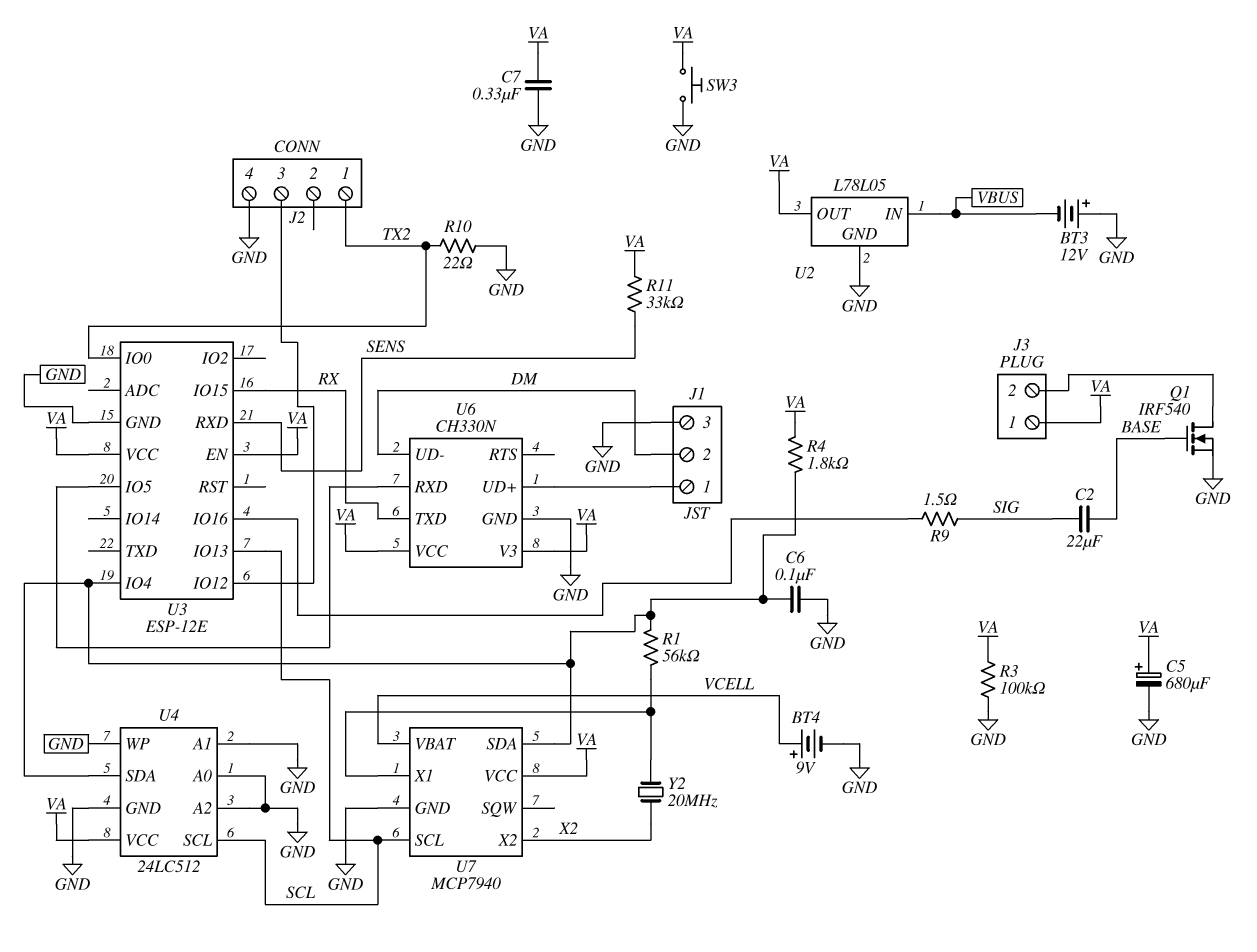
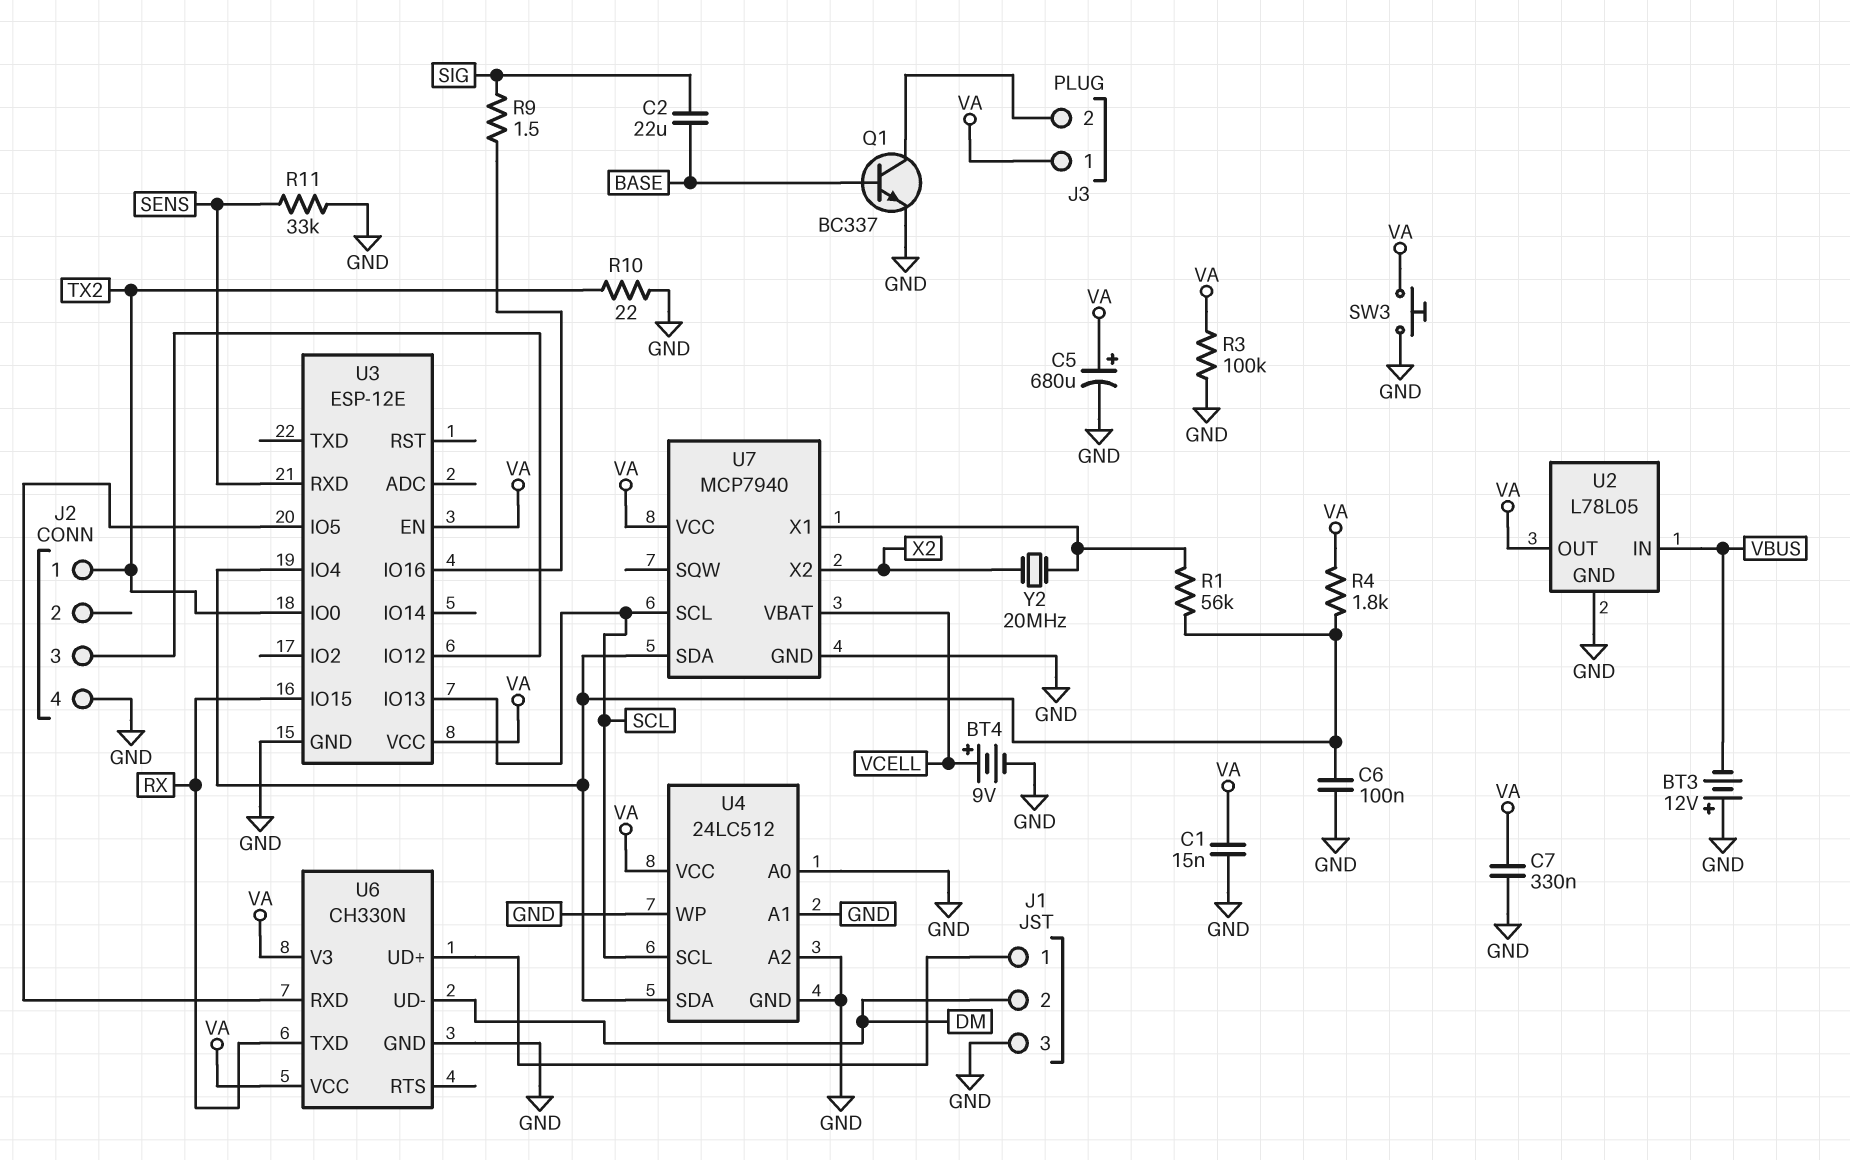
C1: none -> 15nF (GND, VA)
Q1: NMOS IRF540 (G BASE, D J3/2, S GND) -> NPN BC337 (B BASE, C J3/2, E GND)
R11: 33k (SENS, VA) -> 33k (GND, SENS)

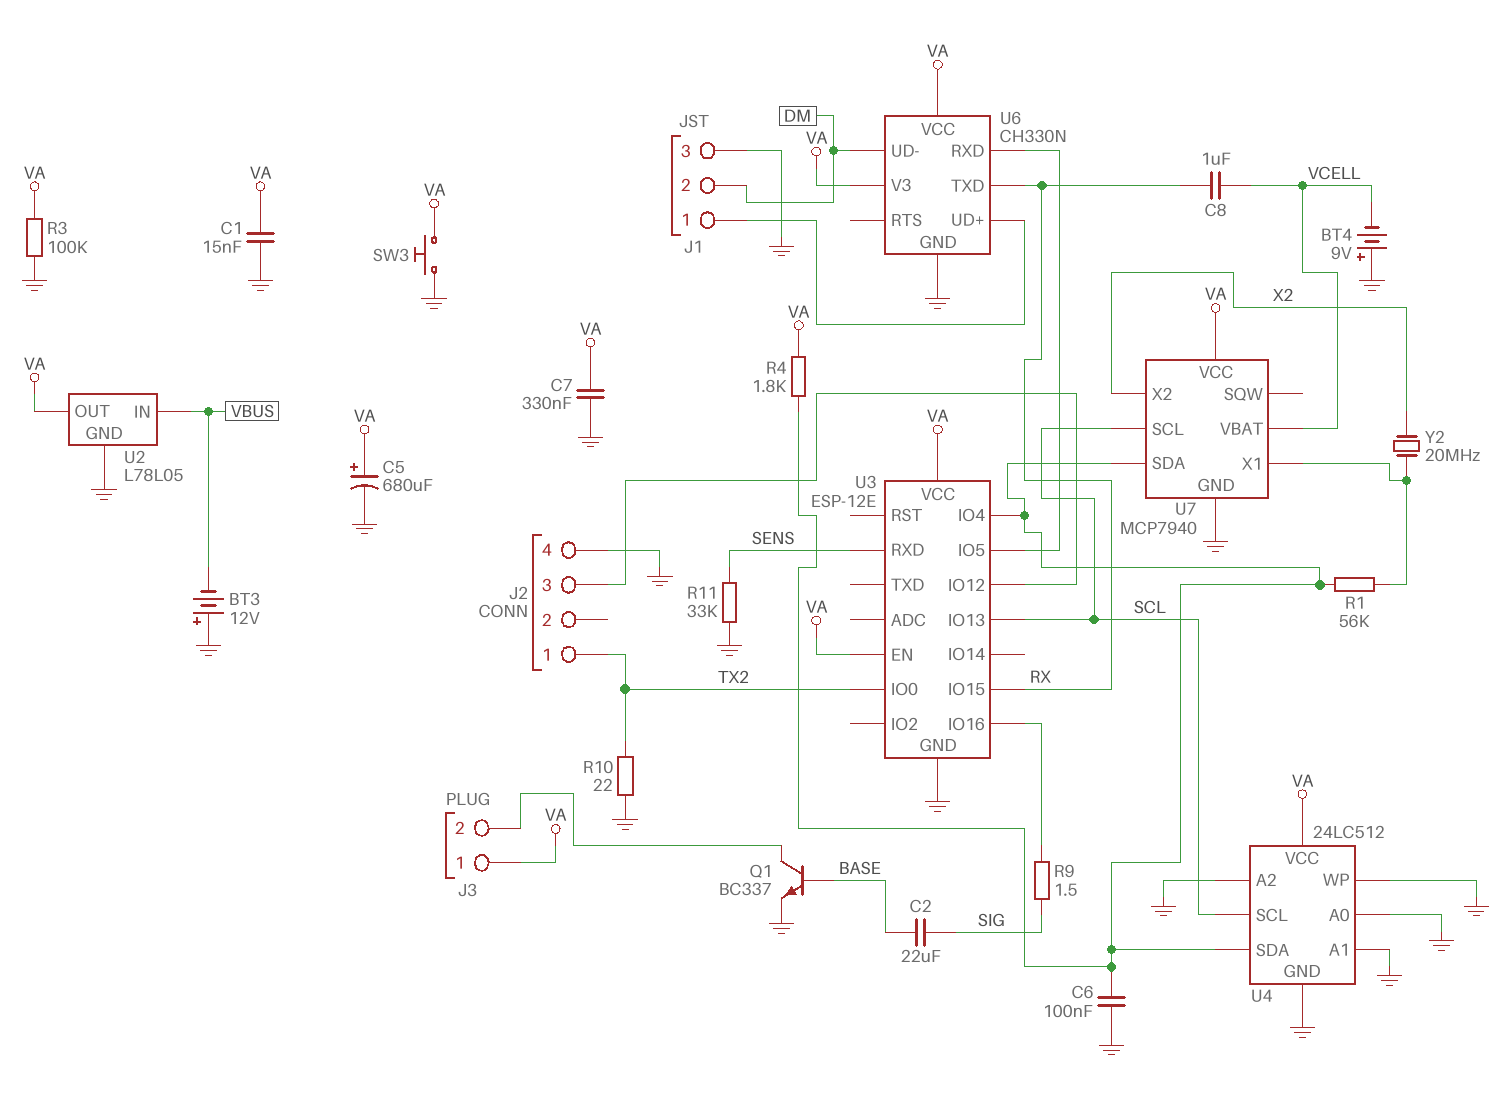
BT4: 9V (plus VCELL, minus GND) -> 9V (plus GND, minus VCELL)
C8: none -> 1uF (RX, VCELL)

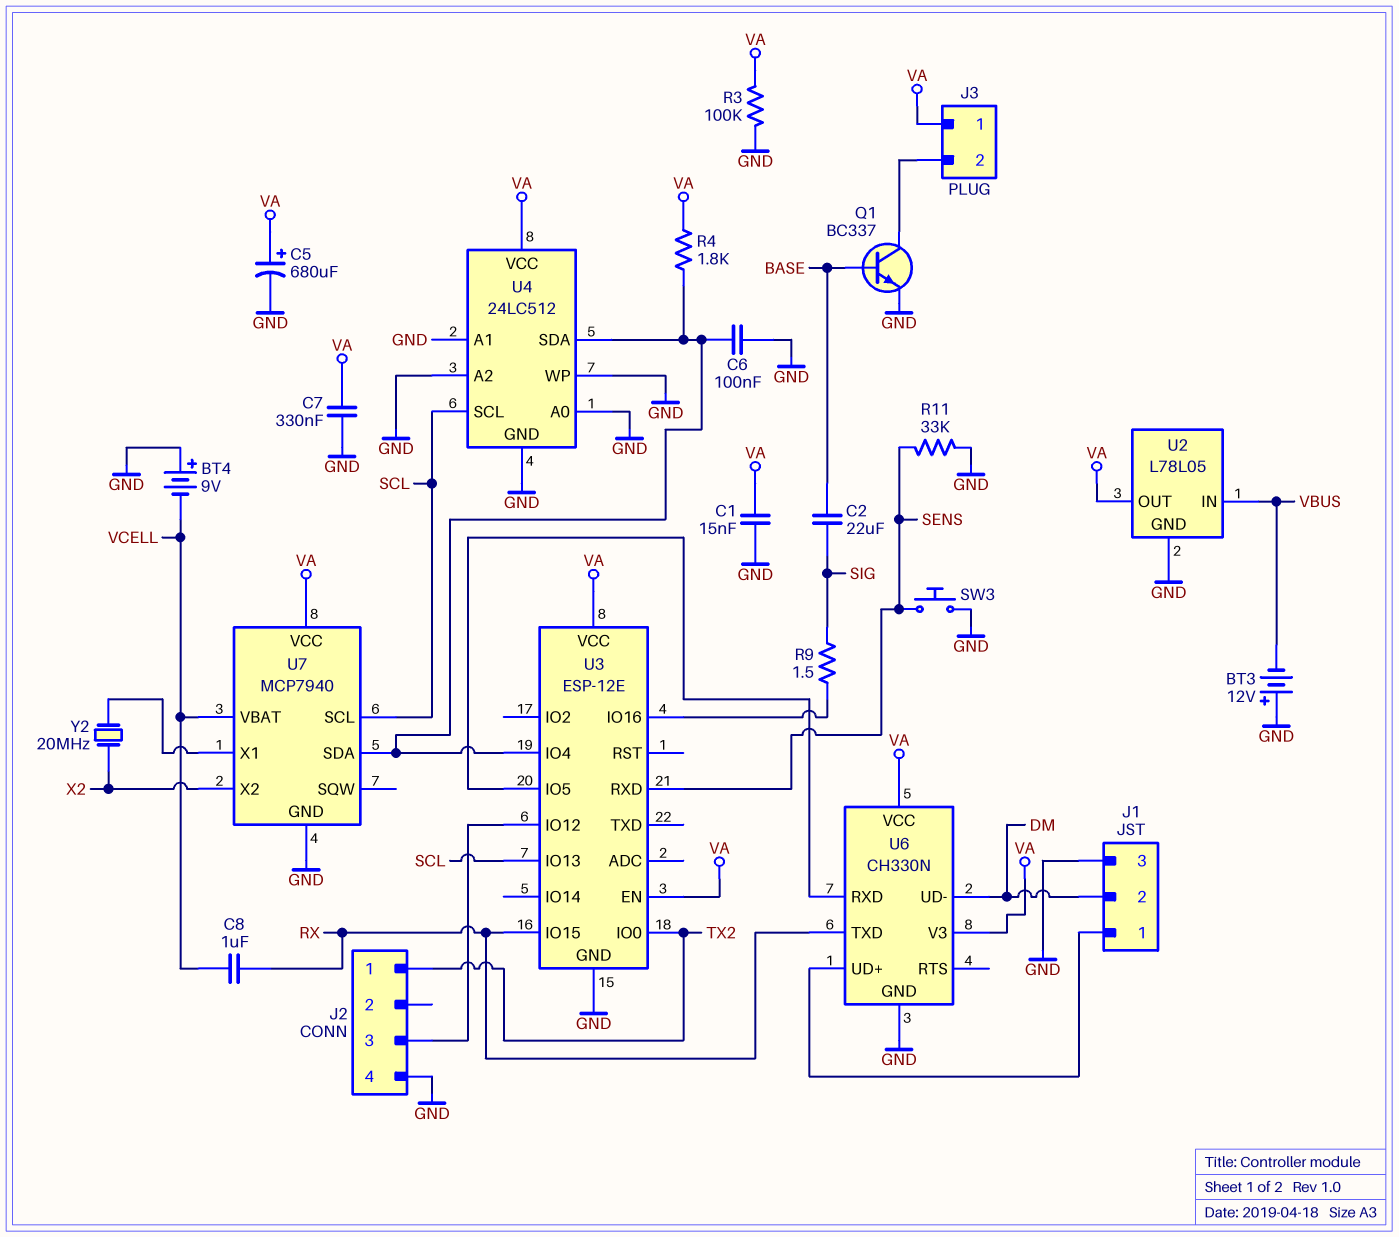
R1: 56k (U3/IO4, U7/X1) -> none
R10: 22 (GND, TX2) -> none
SW3: button (GND, VA) -> button (GND, SENS)

